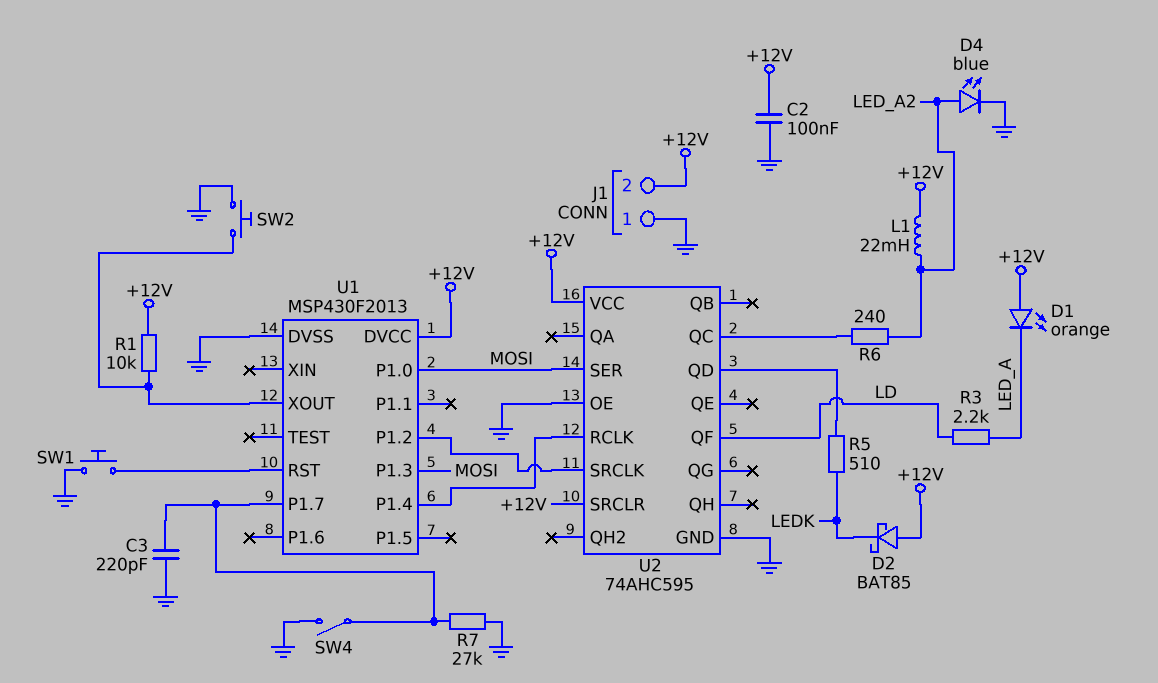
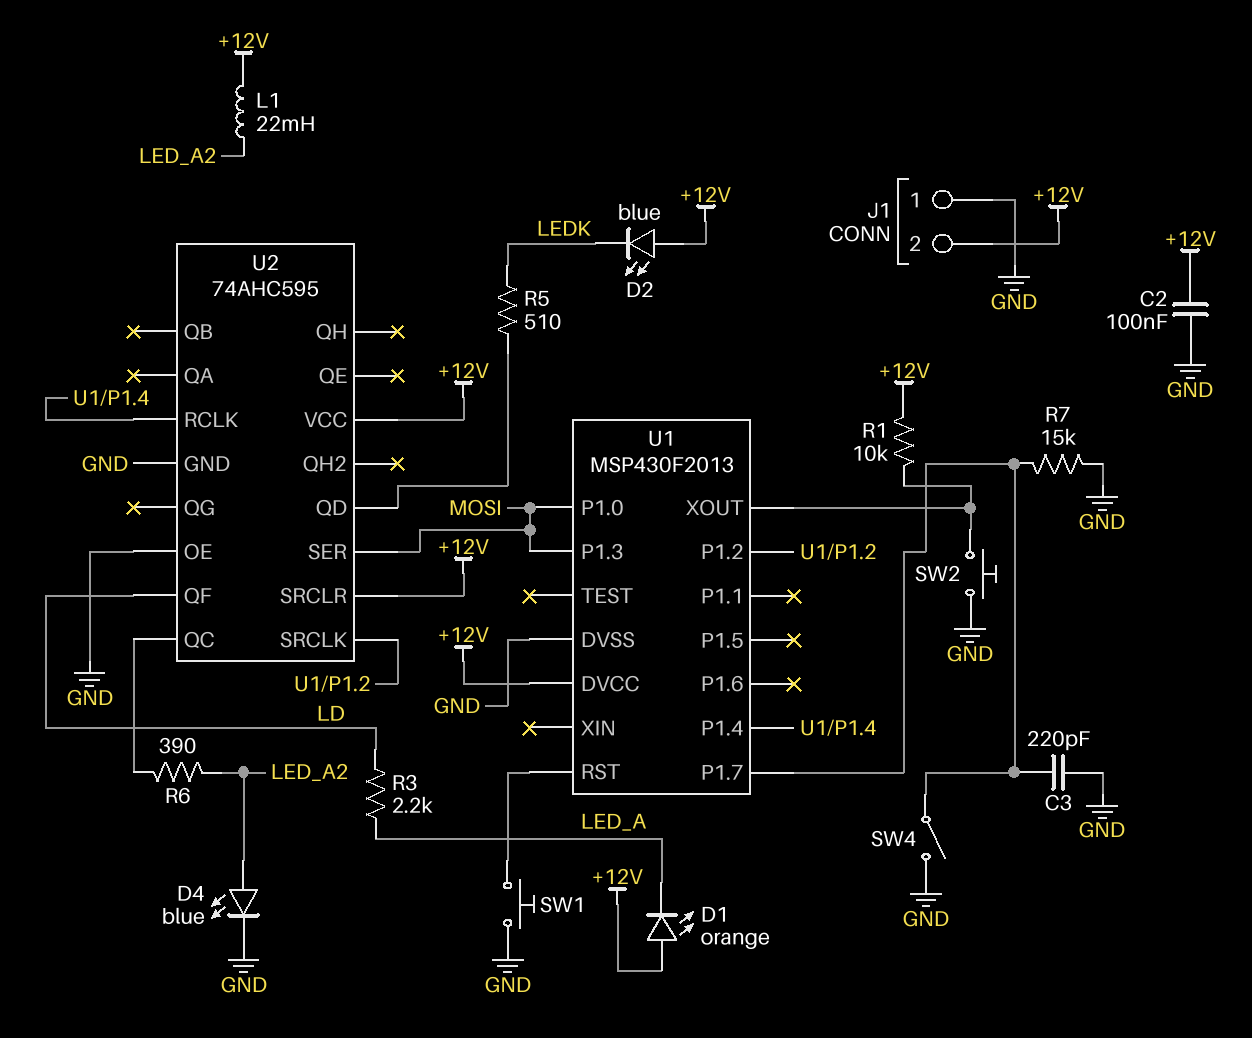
D2: schottky BAT85 (A +12V, K LEDK) -> LED blue (A +12V, K LEDK)
R6: 240 (LED_A2, U2/QC) -> 390 (LED_A2, U2/QC)
R7: 27k (GND, U1/P1.7) -> 15k (GND, U1/P1.7)

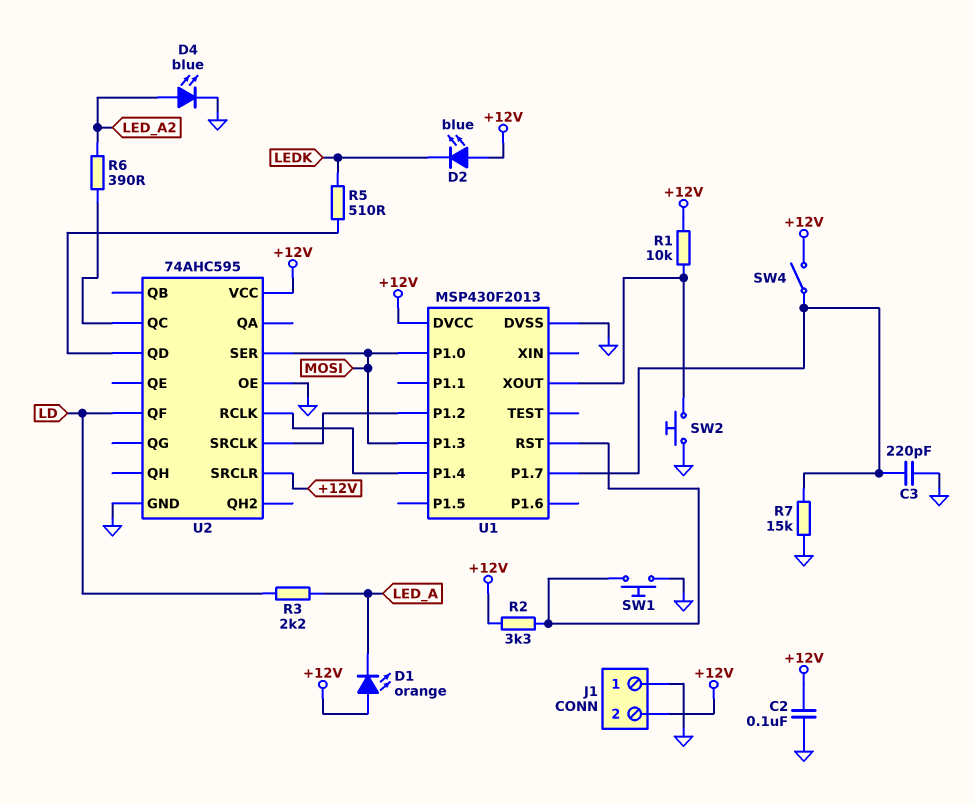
L1: 22mH (+12V, LED_A2) -> none
R2: none -> 3.3k (+12V, U1/RST)
SW4: switch (GND, U1/P1.7) -> switch (+12V, U1/P1.7)

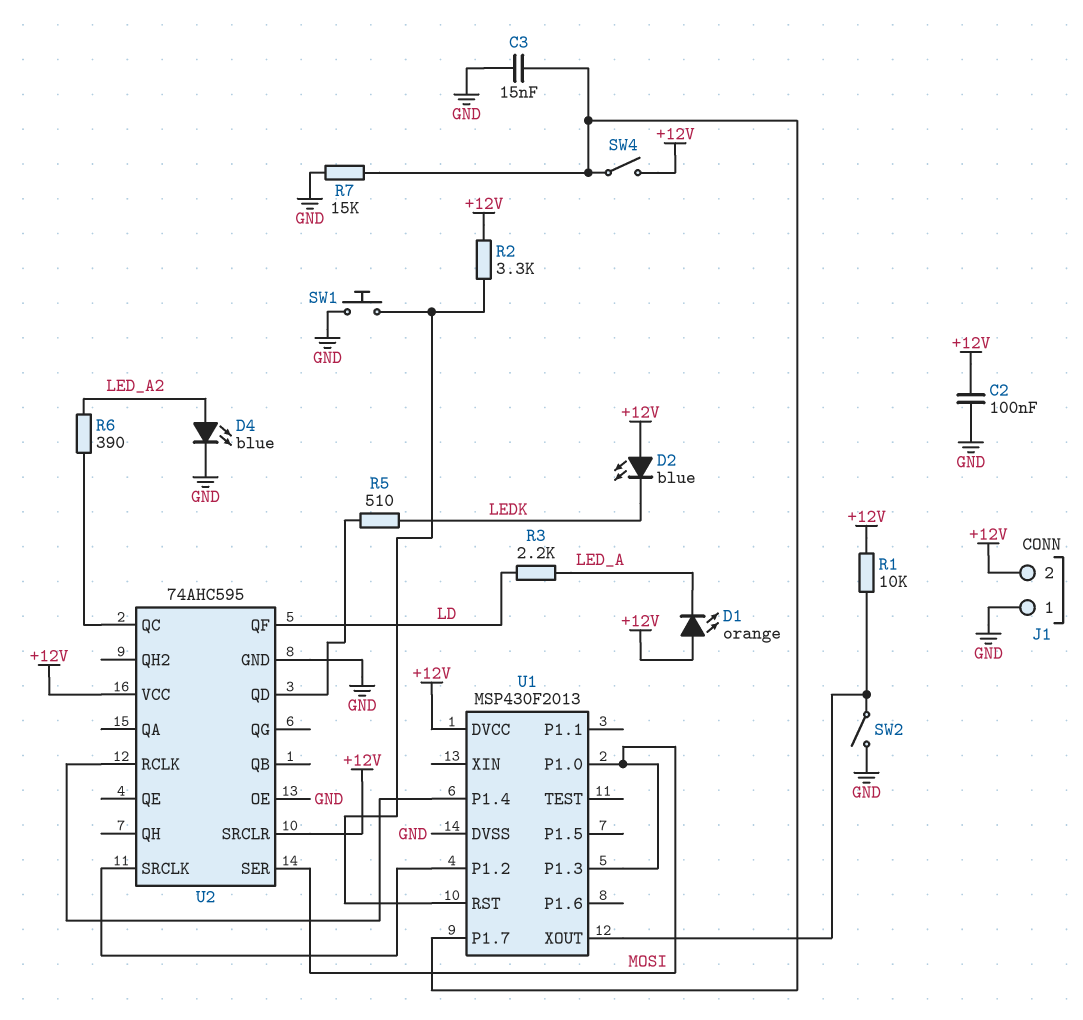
C3: 220pF (GND, U1/P1.7) -> 15nF (GND, U1/P1.7)
SW2: button (GND, U1/XOUT) -> switch (GND, U1/XOUT)

